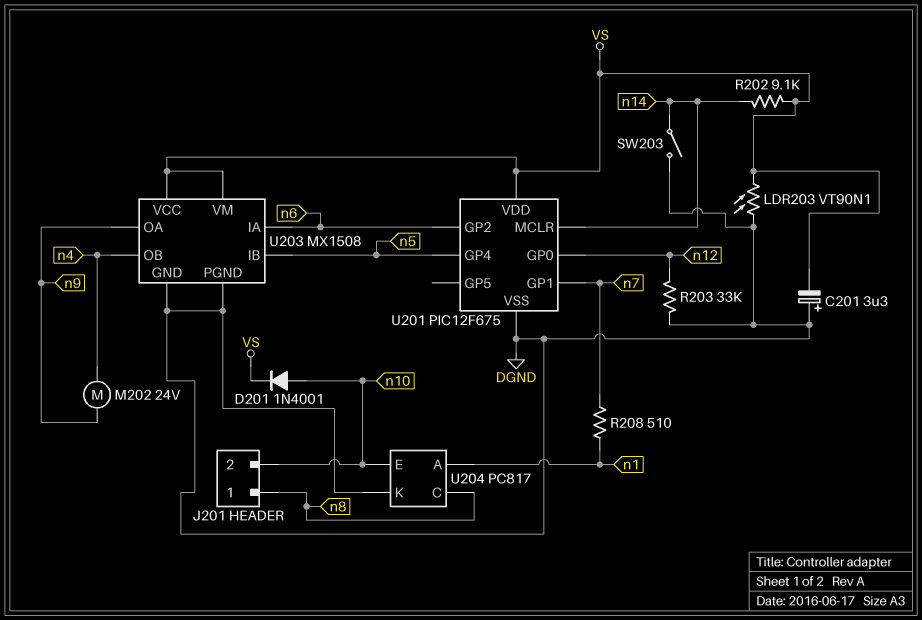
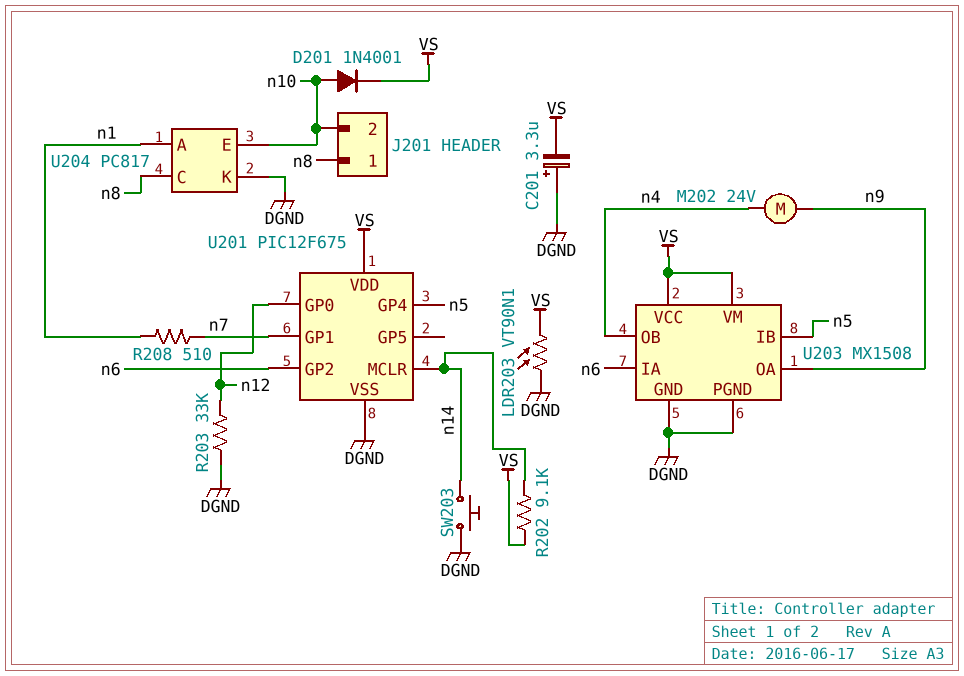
SW203: switch (DGND, n14) -> button (DGND, n14)

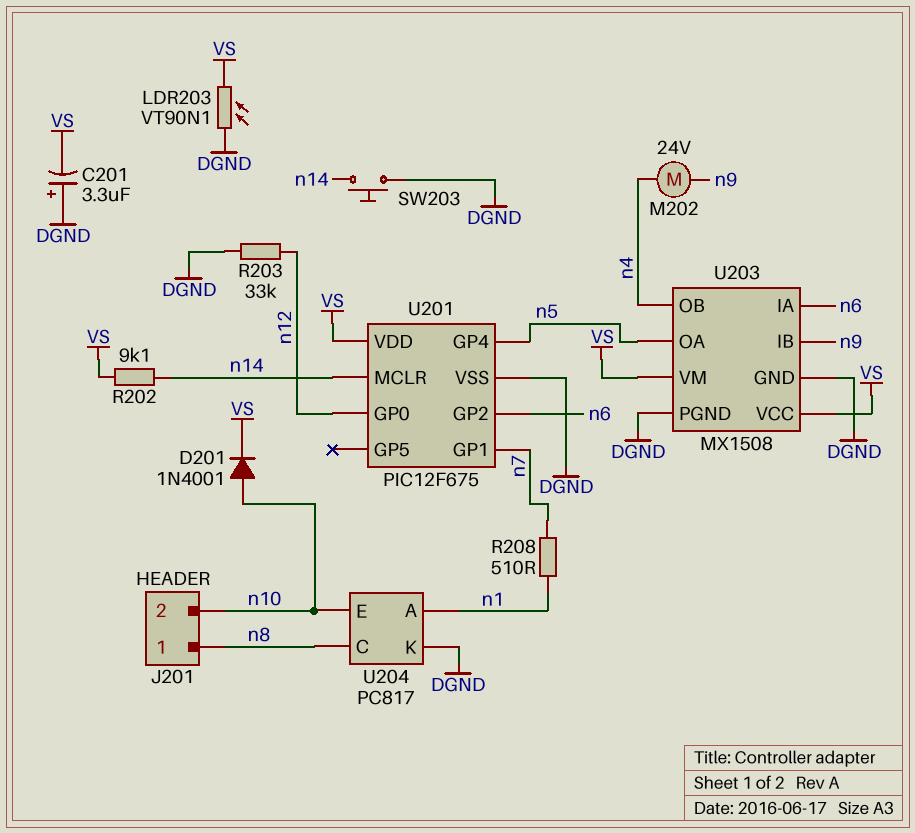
U203 pin IB: n5 -> n9
U203 pin OA: n9 -> n5

